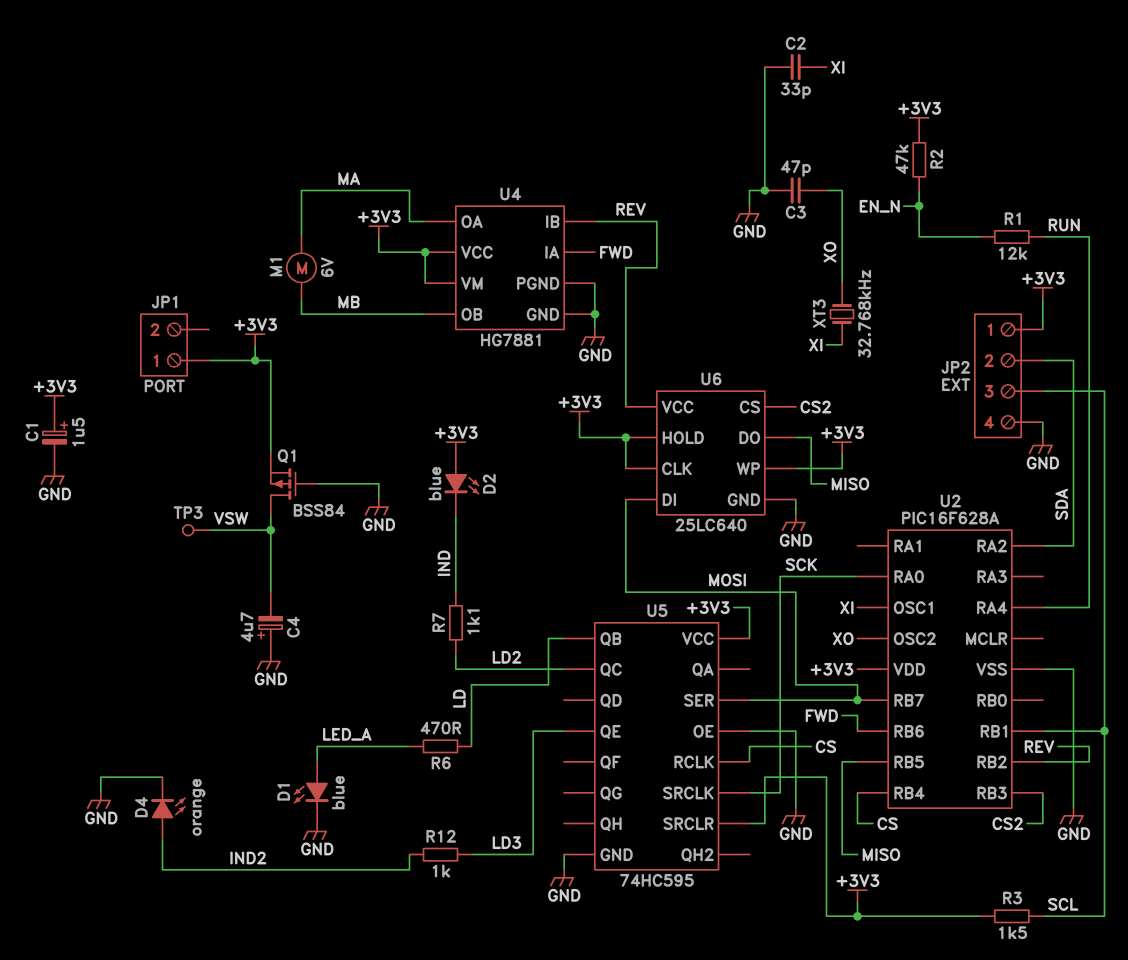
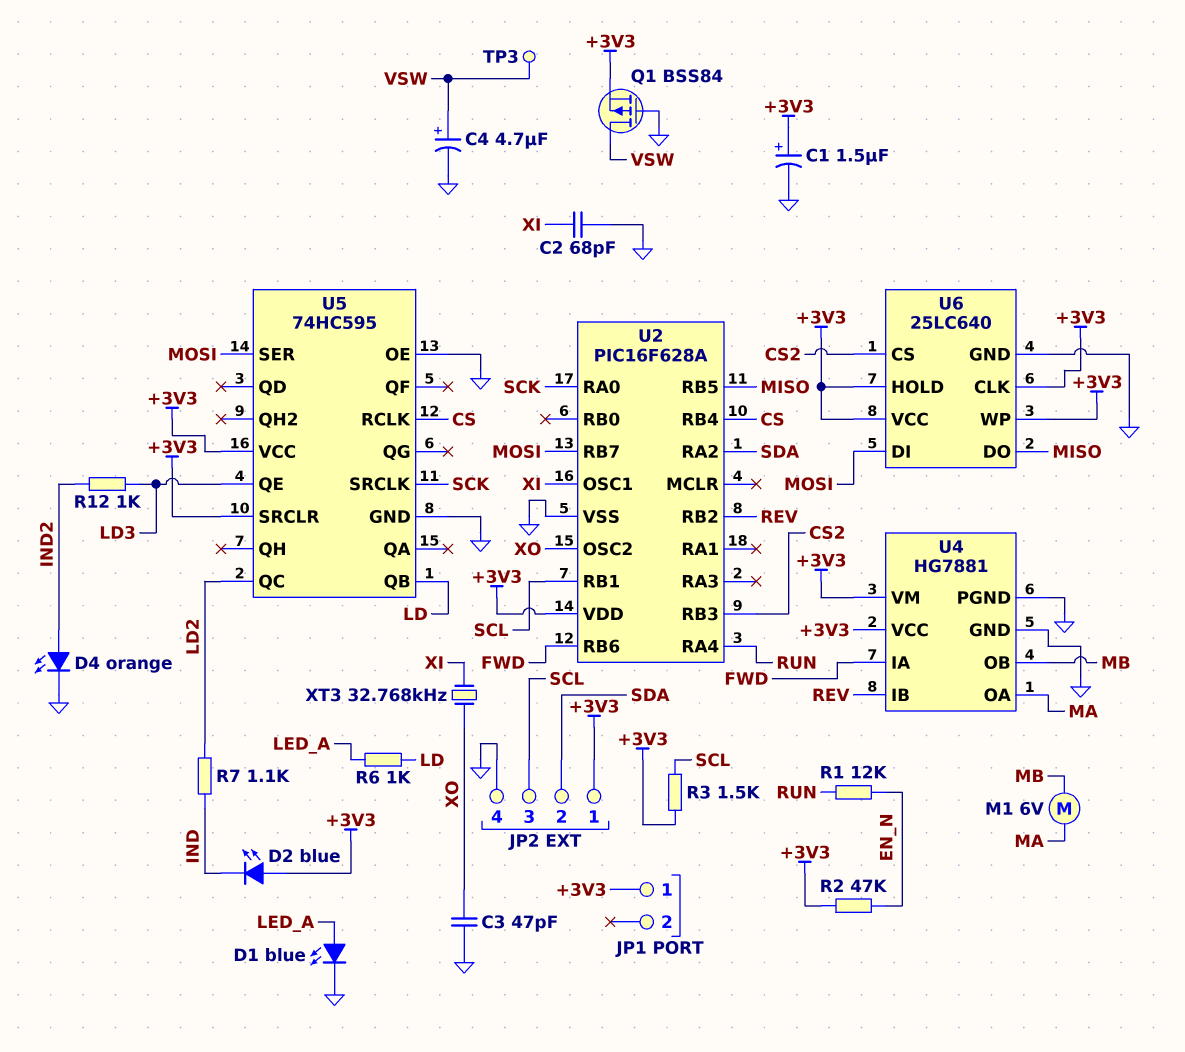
C2: 33pF (GND, XI) -> 68pF (GND, XI)
C4: 4.7uF (plus GND, minus VSW) -> 4.7uF (plus VSW, minus GND)
R6: 470 (LD, LED_A) -> 1k (LD, LED_A)
U6 pin VCC: REV -> +3V3

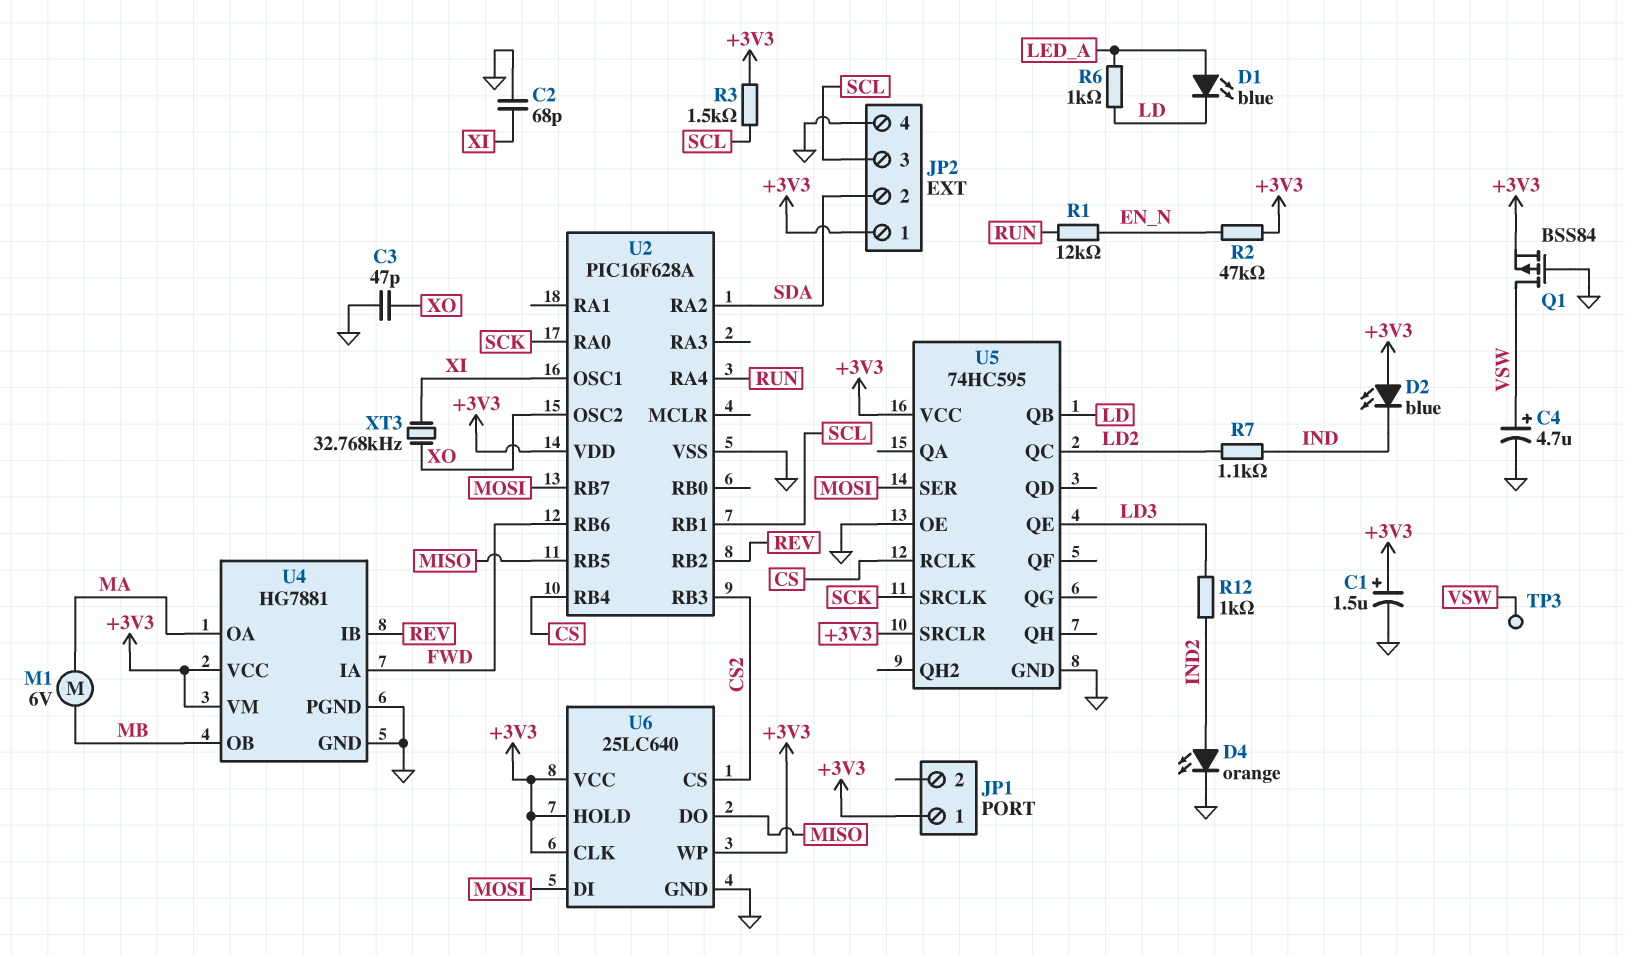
D1: LED blue (A LED_A, K GND) -> LED blue (A LED_A, K LD)

